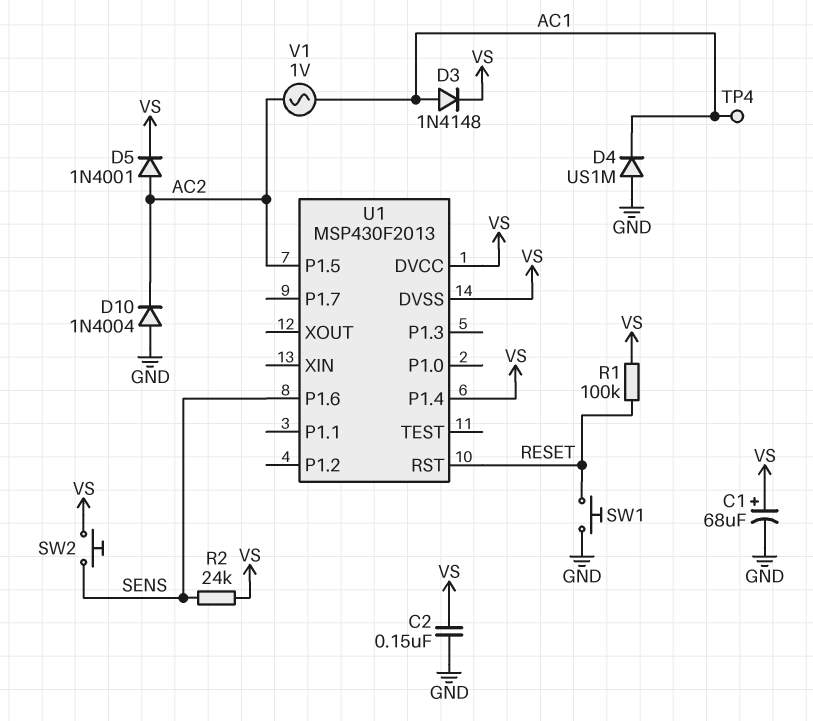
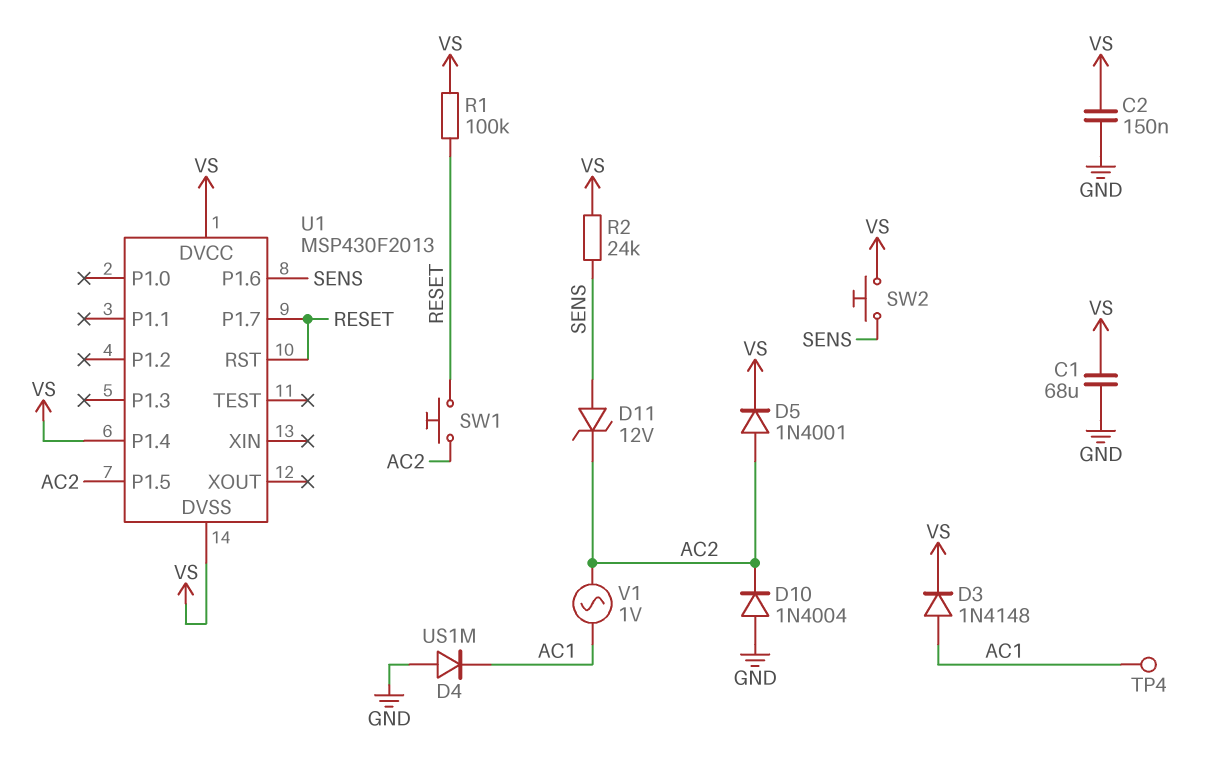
C1: 68uF (plus VS, minus GND) -> 68uF (GND, VS)
D11: none -> zener 12V (A SENS, K AC2)
SW1: button (GND, RESET) -> button (AC2, RESET)
U1 pin P1.7: none -> RESET

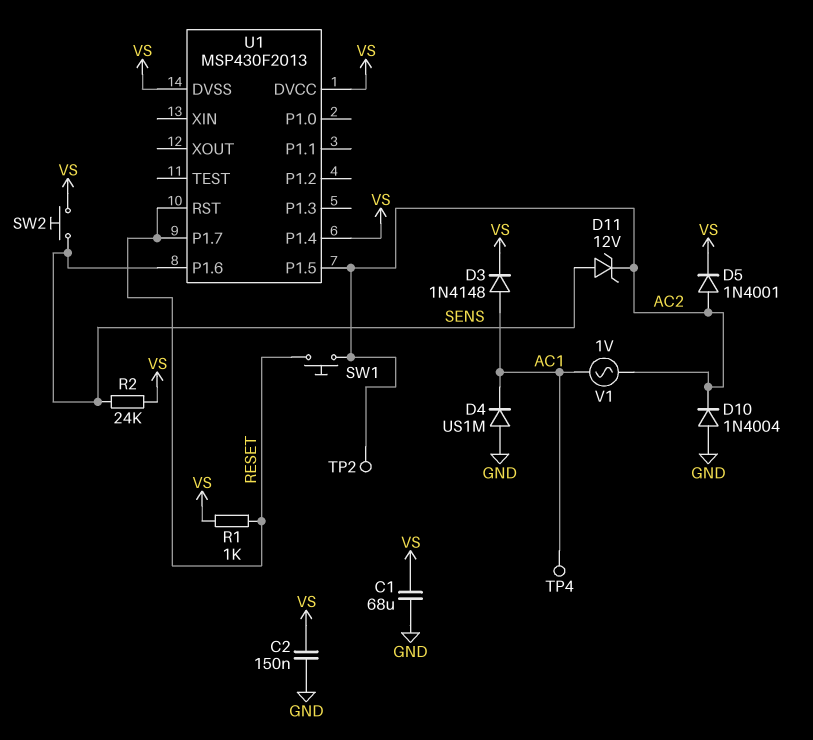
R1: 100k (RESET, VS) -> 1k (RESET, VS)
TP2: none -> test point (AC2)

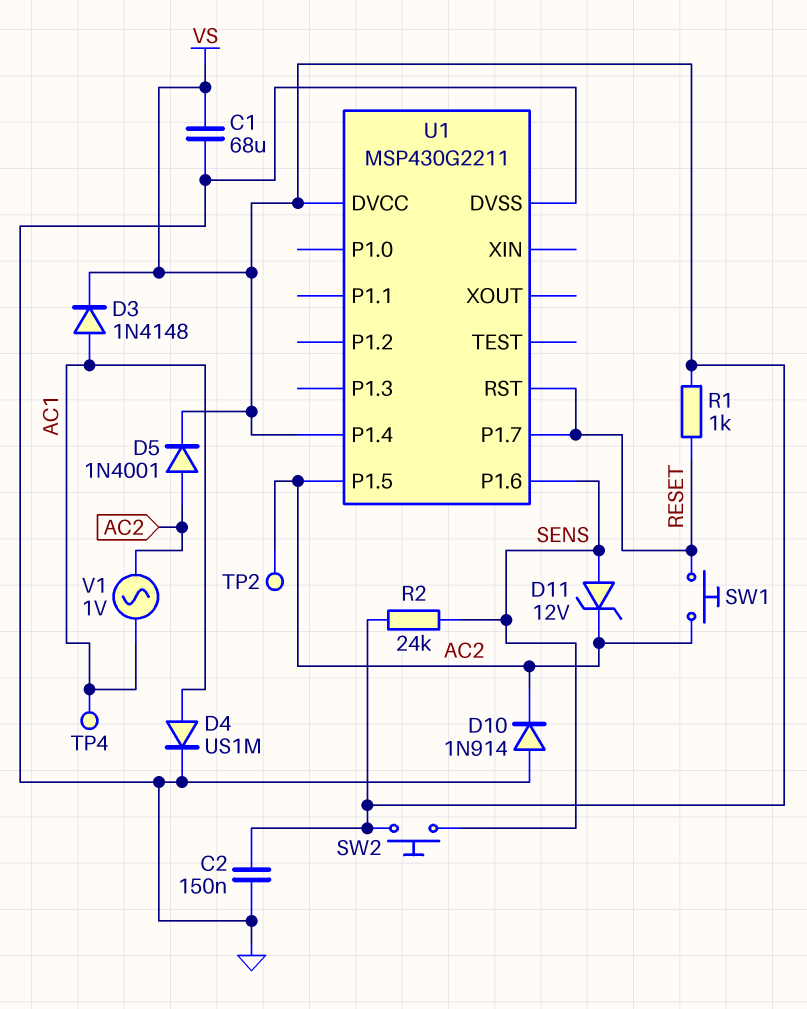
D4: diode US1M (A GND, K AC1) -> diode US1M (A AC1, K GND)
D10: diode 1N4004 (A GND, K AC2) -> diode 1N914 (A GND, K AC2)
U1: MSP430F2013 -> MSP430G2211
U1 pin DVSS: VS -> GND

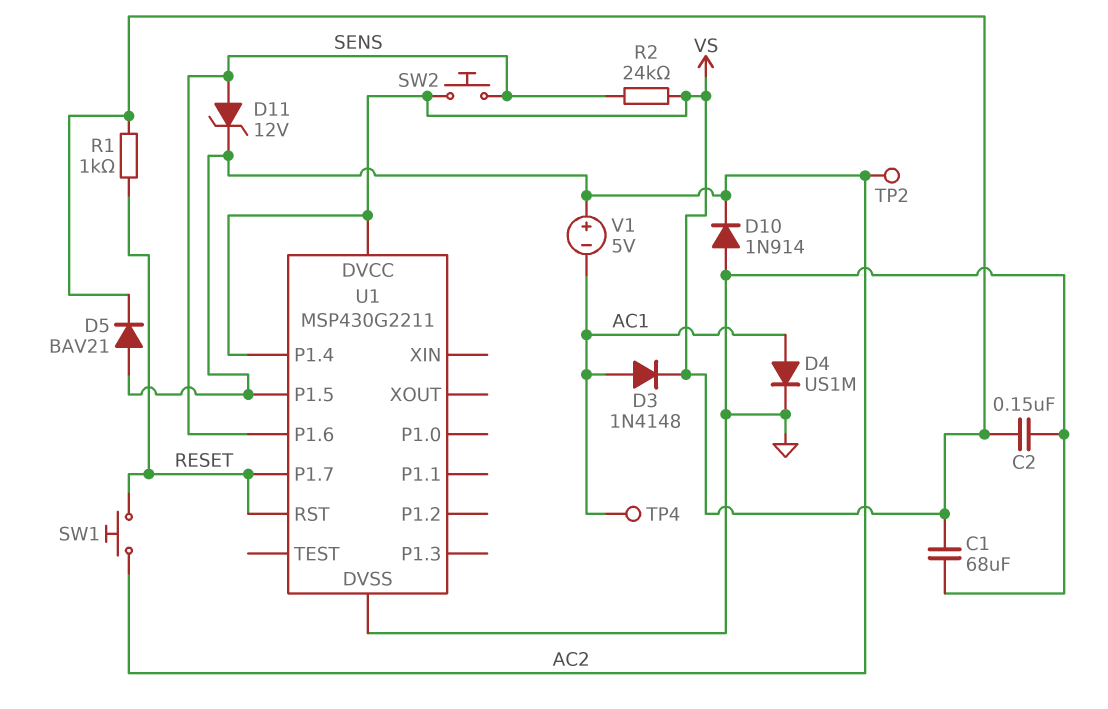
D5: diode 1N4001 (A AC2, K VS) -> diode BAV21 (A AC2, K VS)
V1: AC 1V (AC1, AC2) -> 5V (plus AC2, minus AC1)

